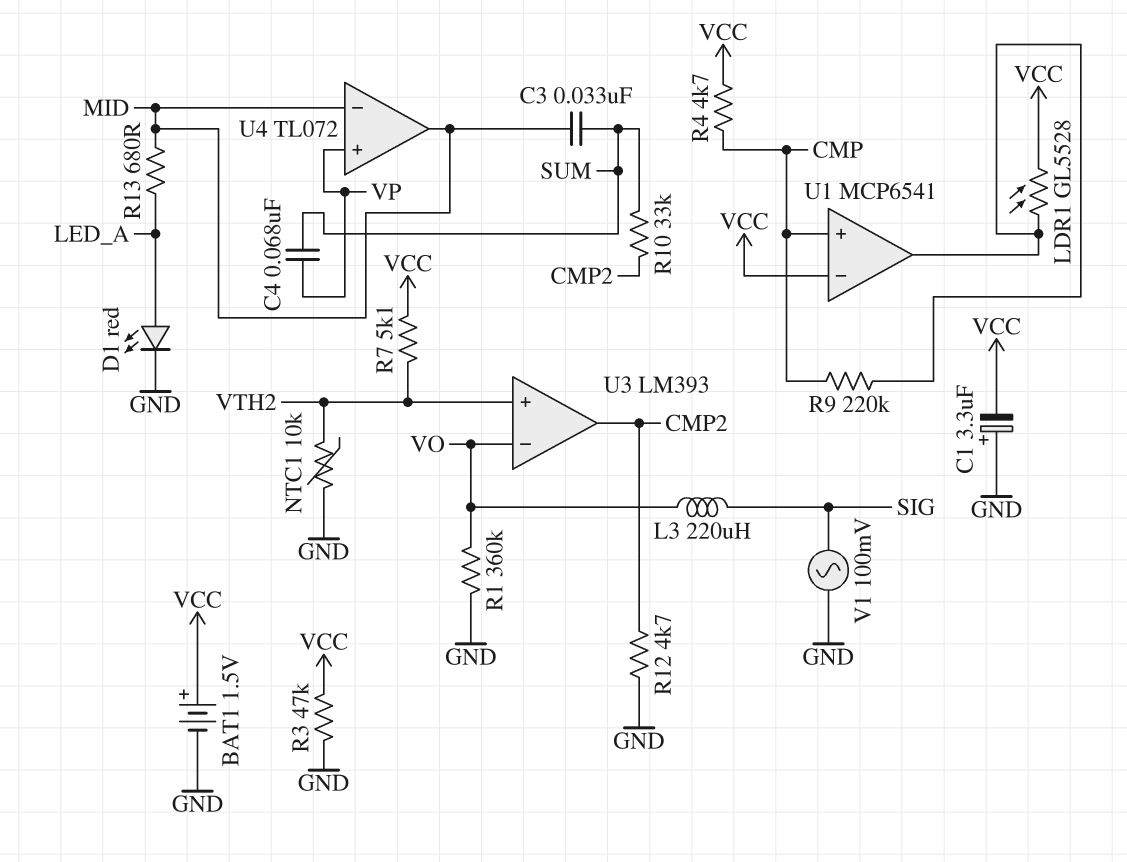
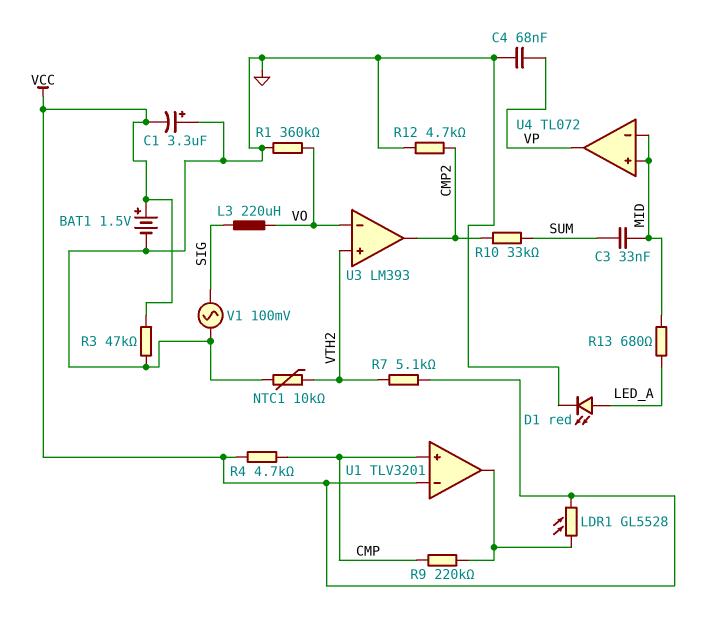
C4: 68nF (SUM, VP) -> 68nF (GND, VP)
U1: MCP6541 -> TLV3201
U4 pin in+: VP -> MID
U4 pin out: MID -> VP

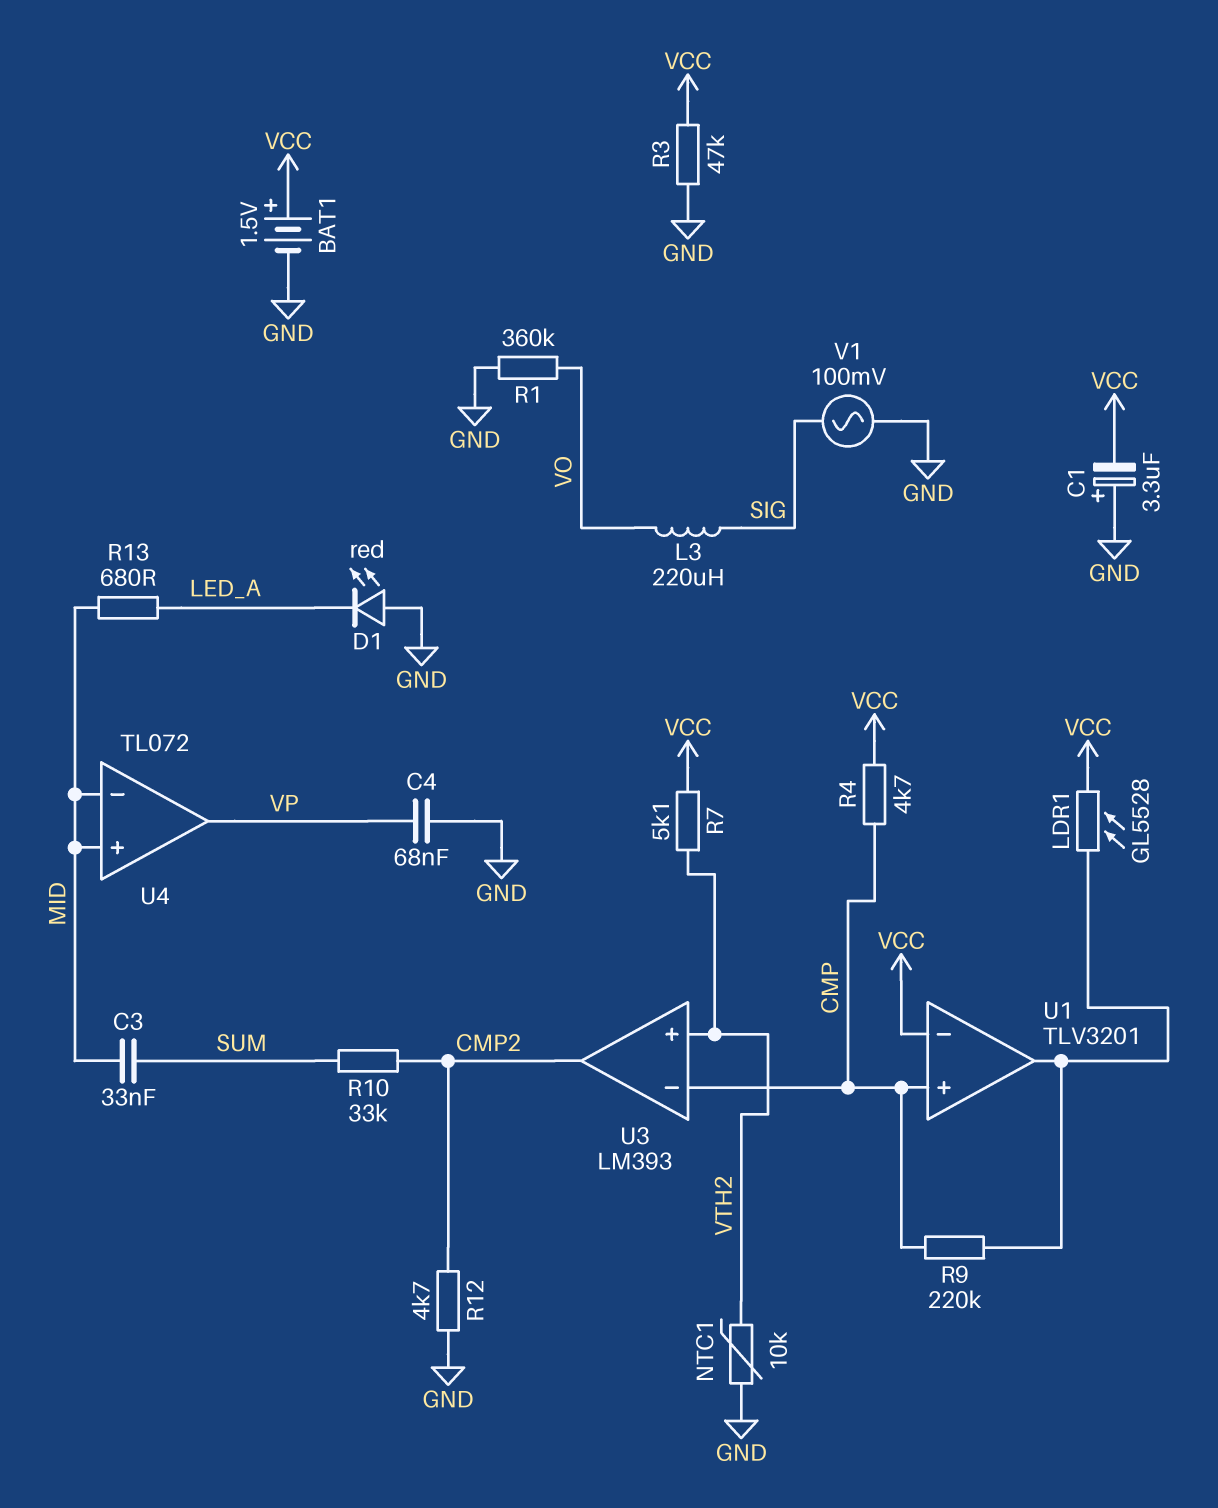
D1: LED red (A LED_A, K GND) -> LED red (A GND, K LED_A)
U3 pin in-: VO -> CMP

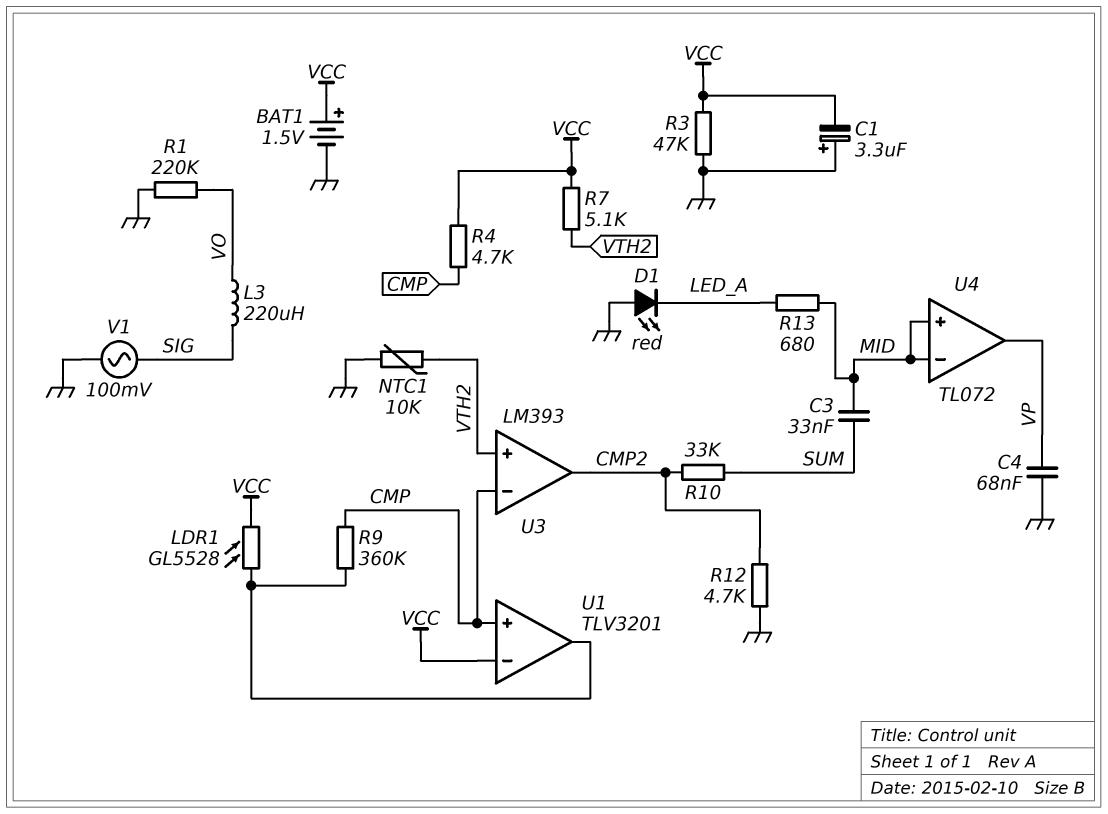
R1: 360k (GND, VO) -> 220k (GND, VO)
R9: 220k (CMP, U1/out) -> 360k (CMP, U1/out)

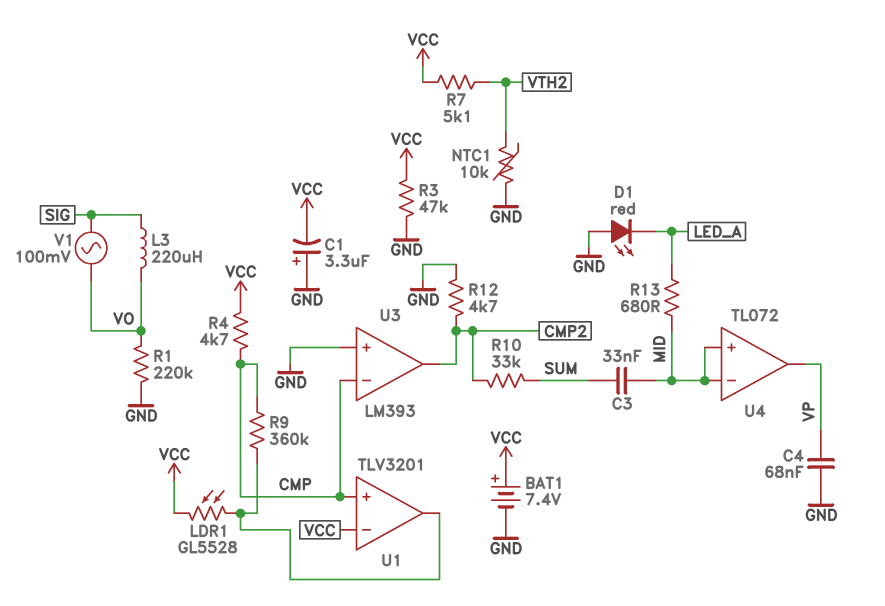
BAT1: 1.5V (plus VCC, minus GND) -> 7.4V (plus VCC, minus GND)
U3 pin in+: VTH2 -> GND
V1: AC 100mV (GND, SIG) -> AC 100mV (SIG, VO)

